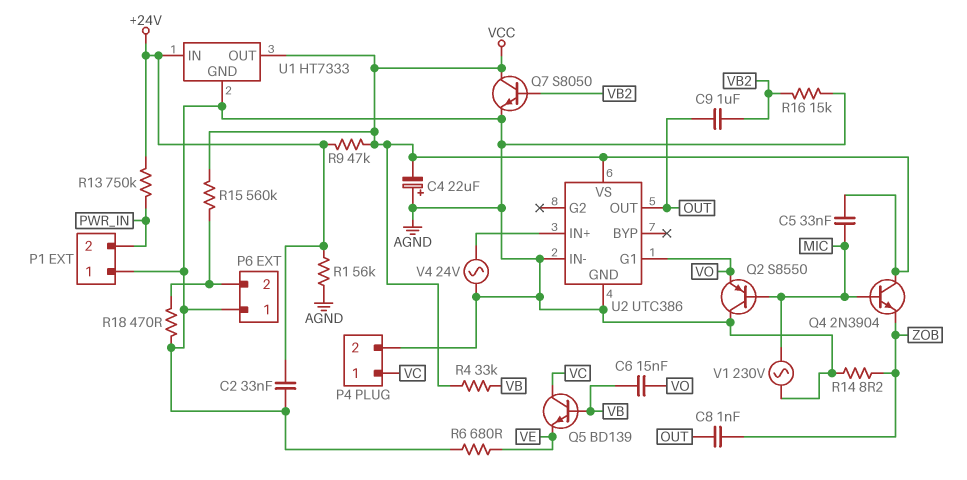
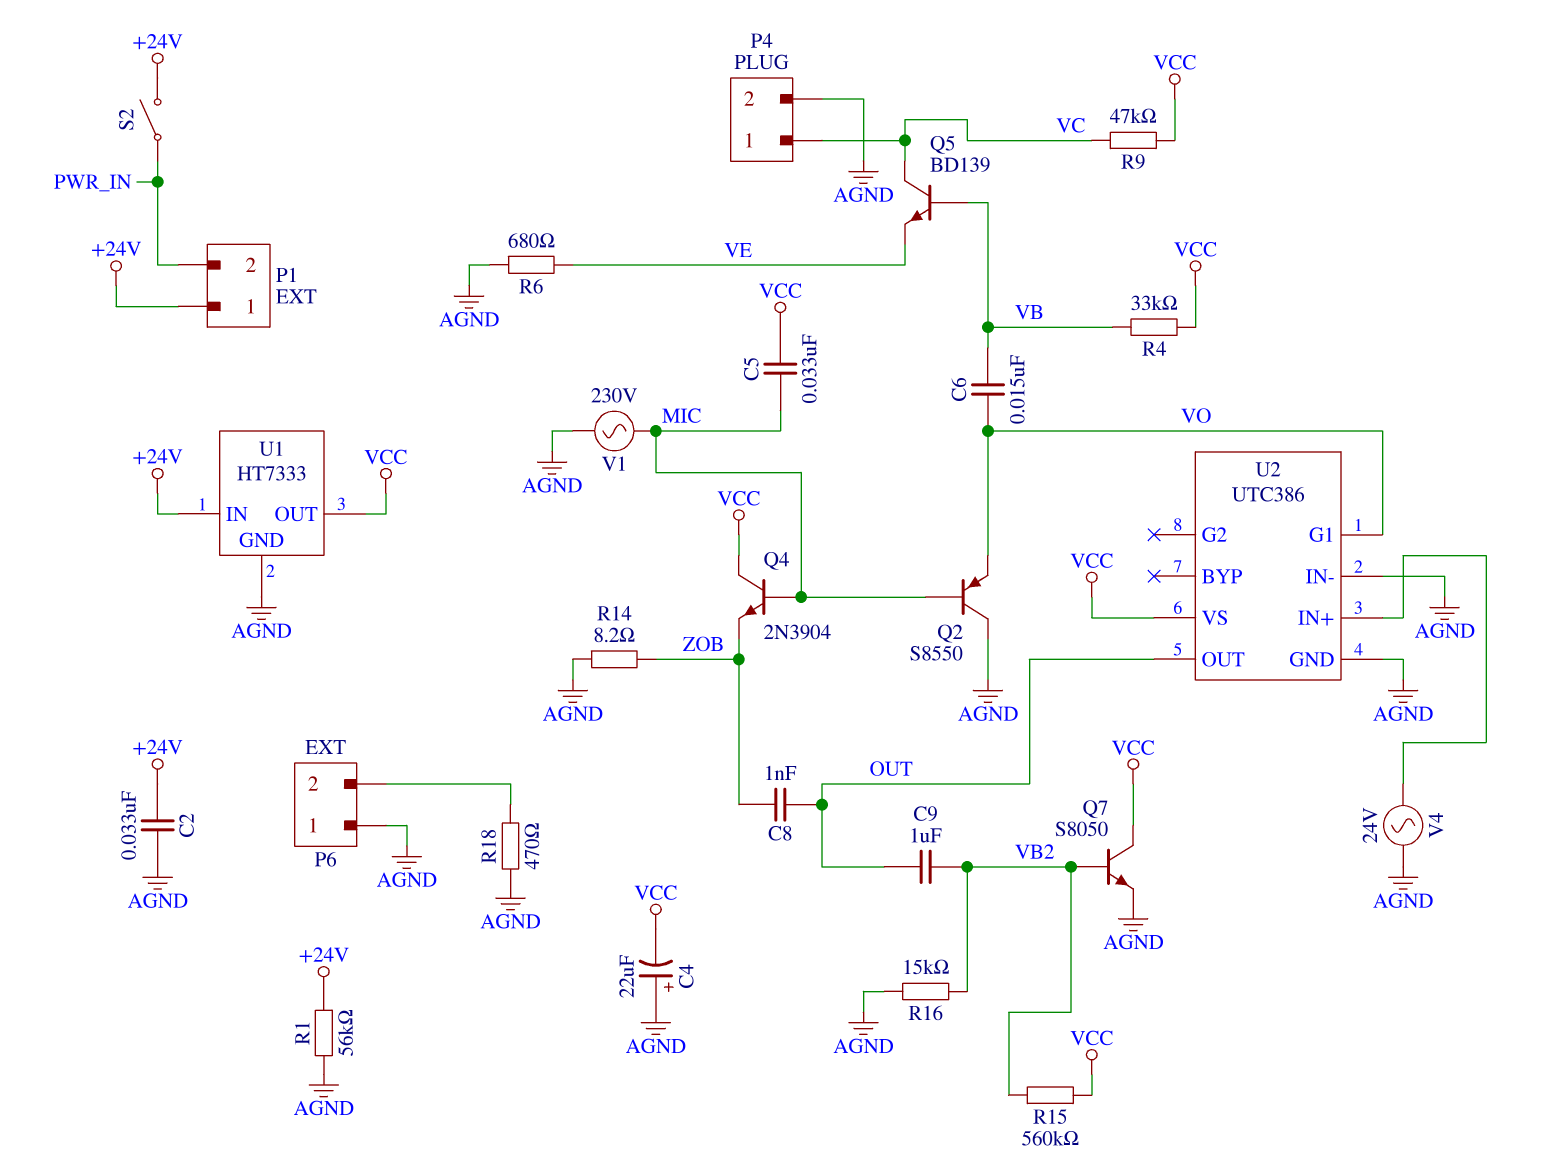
P1 pin 1: AGND -> +24V
R9: 47k (+24V, VCC) -> 47k (VC, VCC)
R13: 750k (+24V, PWR_IN) -> none
R15: 560k (P6/2, VCC) -> 560k (VB2, VCC)
S2: none -> switch (+24V, PWR_IN)

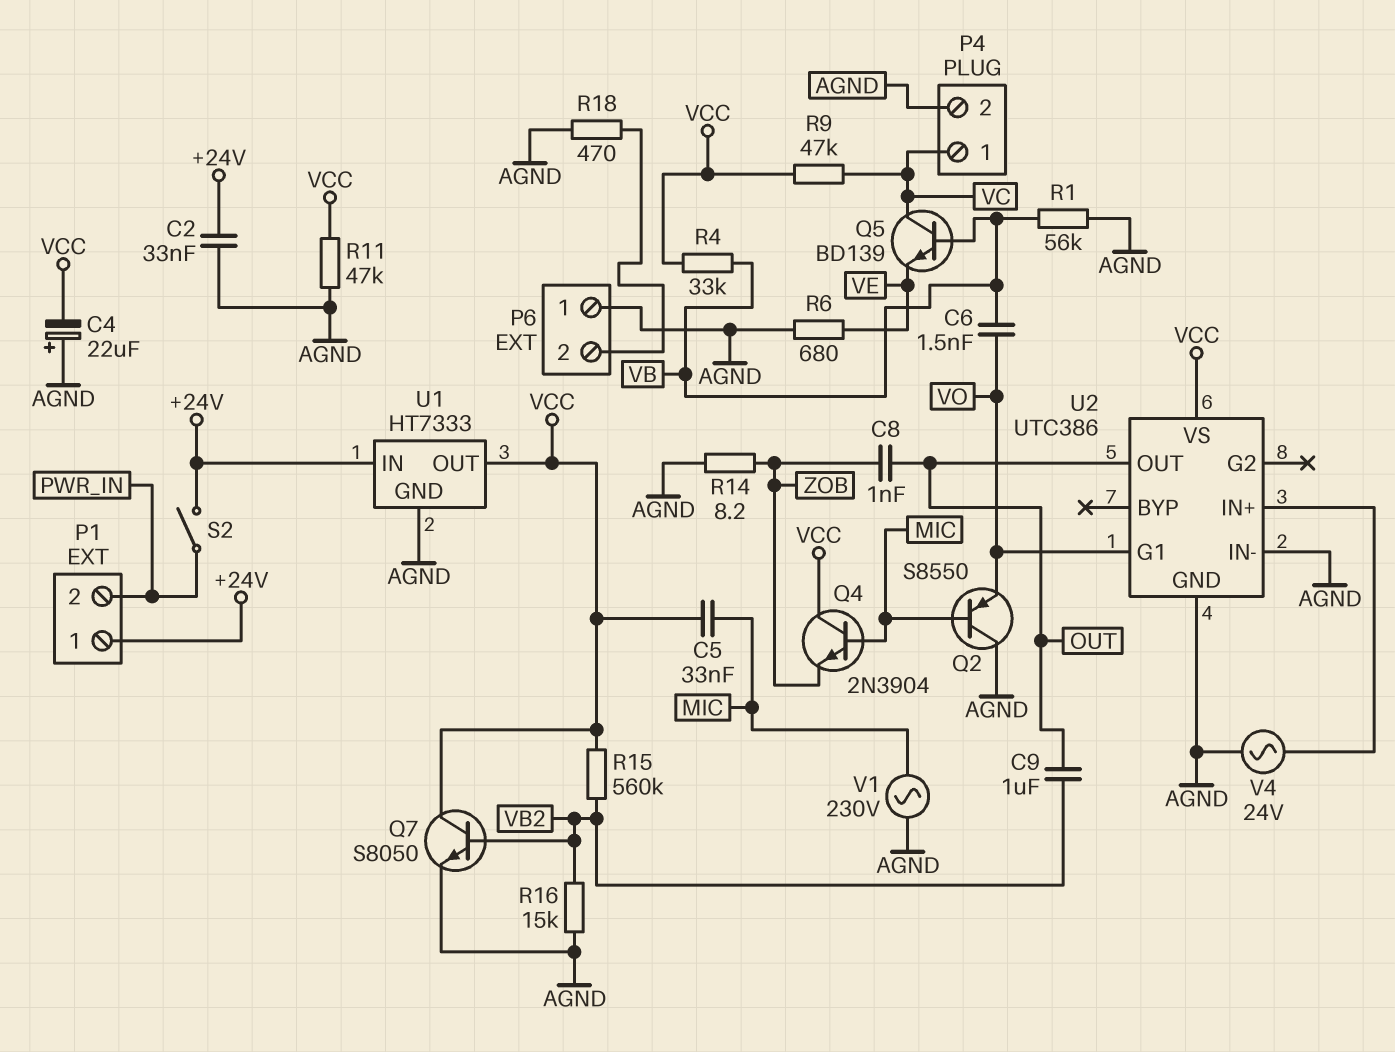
C6: 15nF (VB, VO) -> 1.5nF (VB, VO)
R1: 56k (+24V, AGND) -> 56k (AGND, VB)
R11: none -> 47k (AGND, VCC)

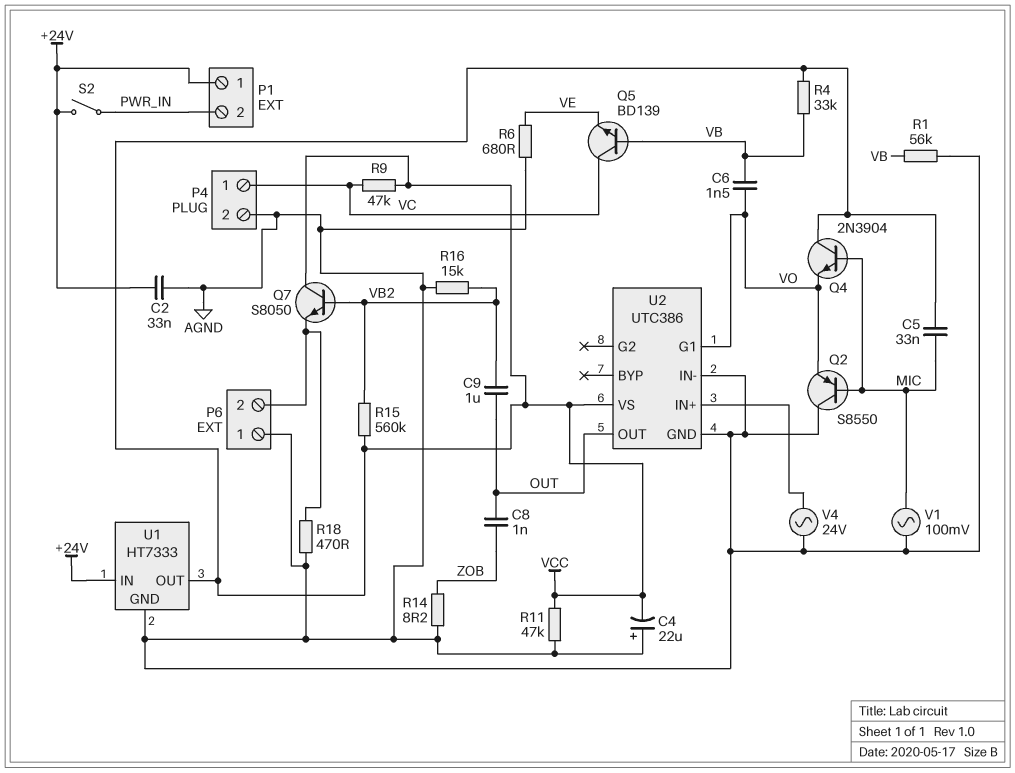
Q4: NPN 2N3904 (B MIC, C VCC, E ZOB) -> NPN 2N3904 (B MIC, C VCC, E VO)
Q7: NPN S8050 (B VB2, C VCC, E AGND) -> NPN S8050 (B VB2, C VCC, E P6/2)
V1: AC 230V (AGND, MIC) -> AC 100mV (AGND, MIC)

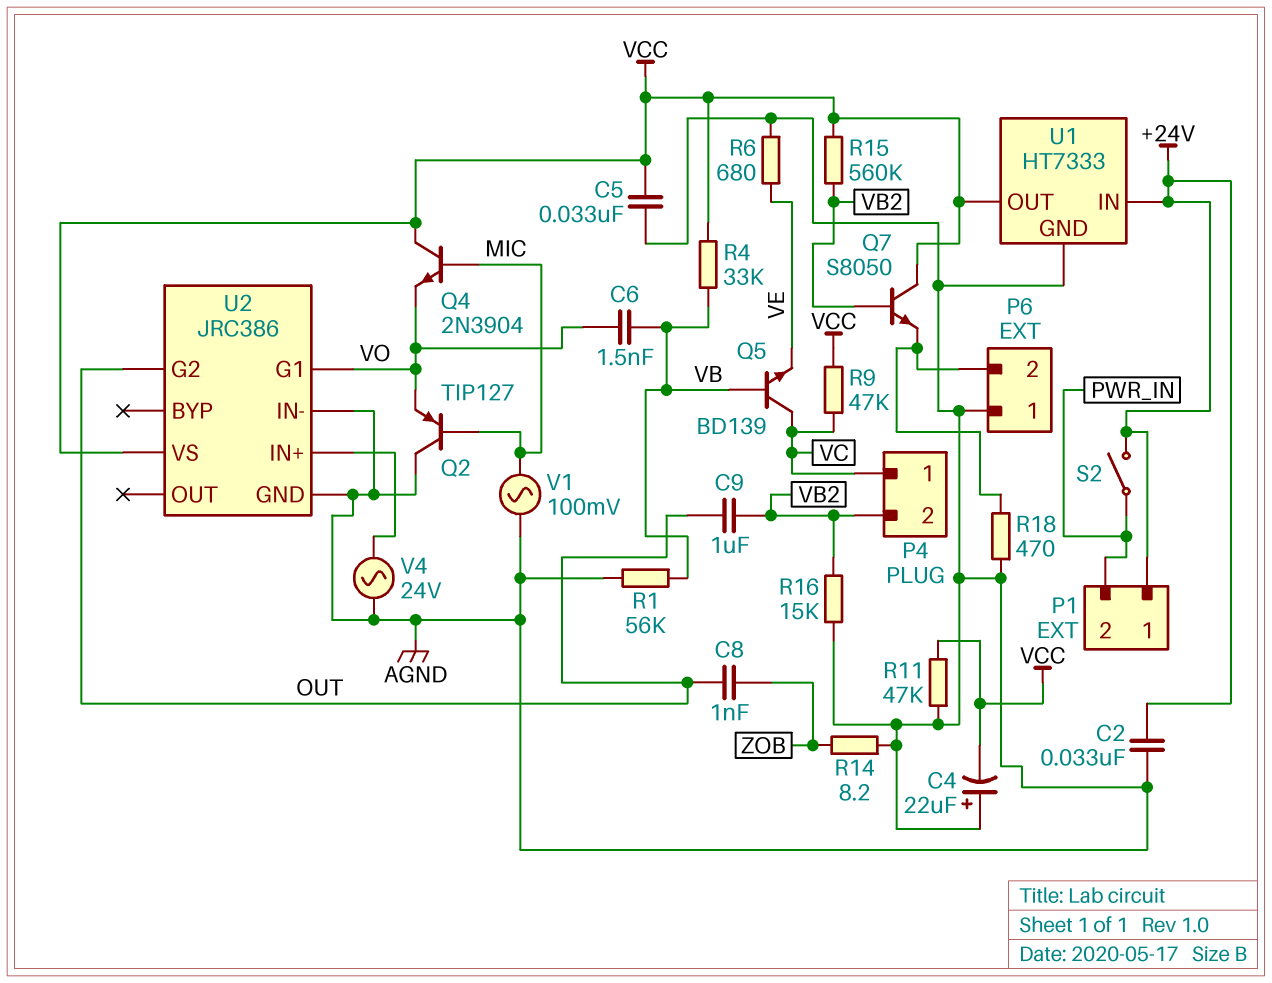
C5: 33nF (MIC, VCC) -> 33nF (AGND, VCC)
P4 pin 2: AGND -> VB2
Q2: PNP S8550 (B MIC, C AGND, E VO) -> PNP TIP127 (B MIC, C AGND, E VO)
U2: UTC386 -> JRC386
U2 pin G2: none -> OUT
U2 pin OUT: OUT -> none

